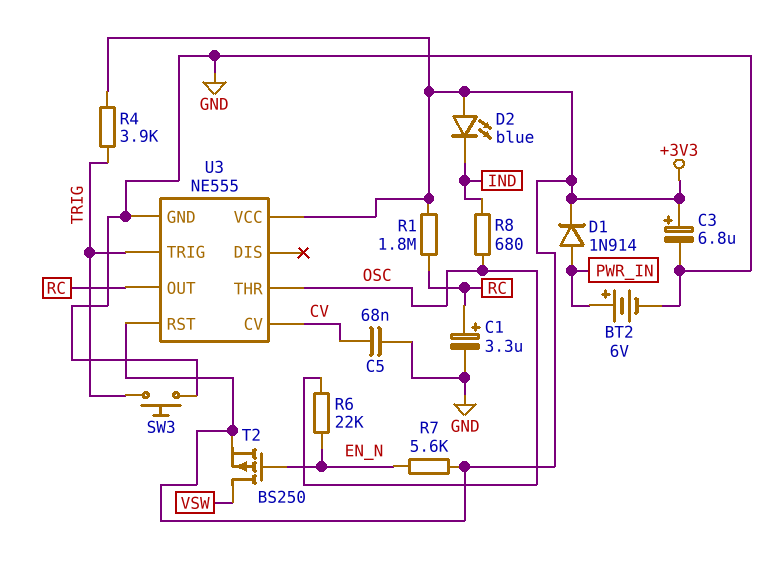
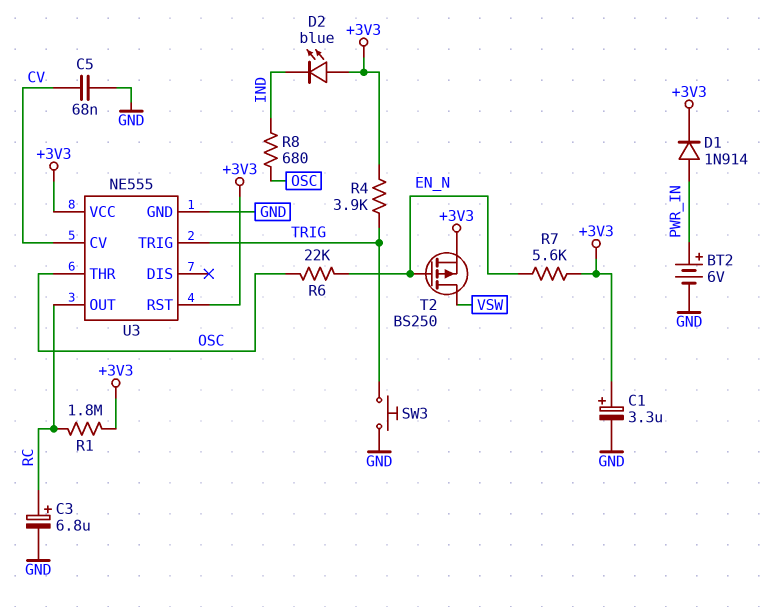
C1: 3.3uF (plus RC, minus GND) -> 3.3uF (plus +3V3, minus GND)
C3: 6.8uF (plus +3V3, minus GND) -> 6.8uF (plus RC, minus GND)

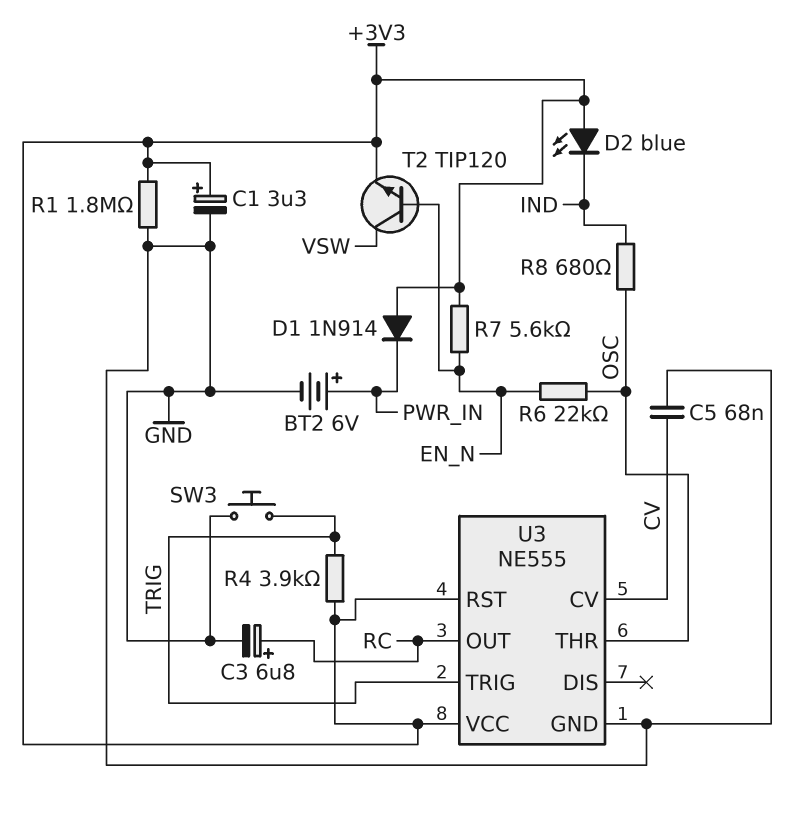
D1: diode 1N914 (A PWR_IN, K +3V3) -> diode 1N914 (A +3V3, K PWR_IN)
R1: 1.8M (+3V3, RC) -> 1.8M (+3V3, GND)
T2: PMOS BS250 (G EN_N, D VSW, S +3V3) -> NPN TIP120 (B EN_N, C VSW, E +3V3)

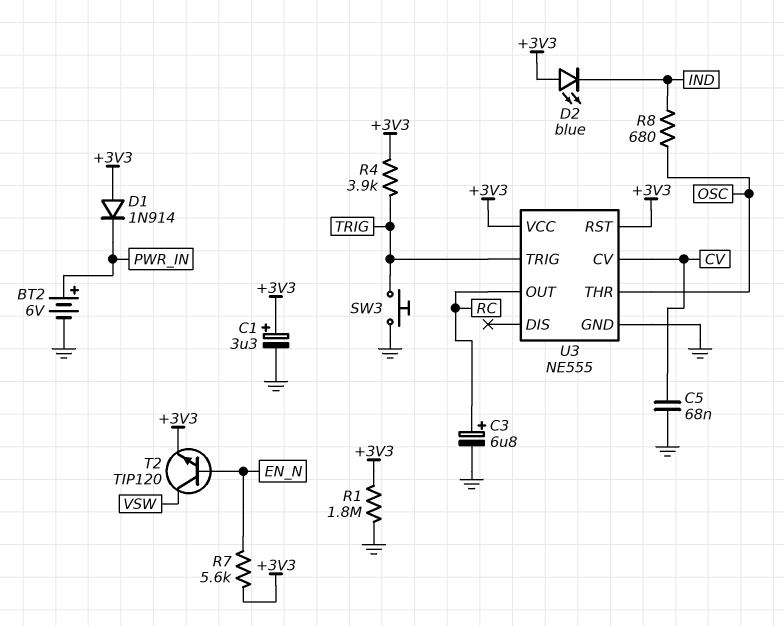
R6: 22k (EN_N, OSC) -> none

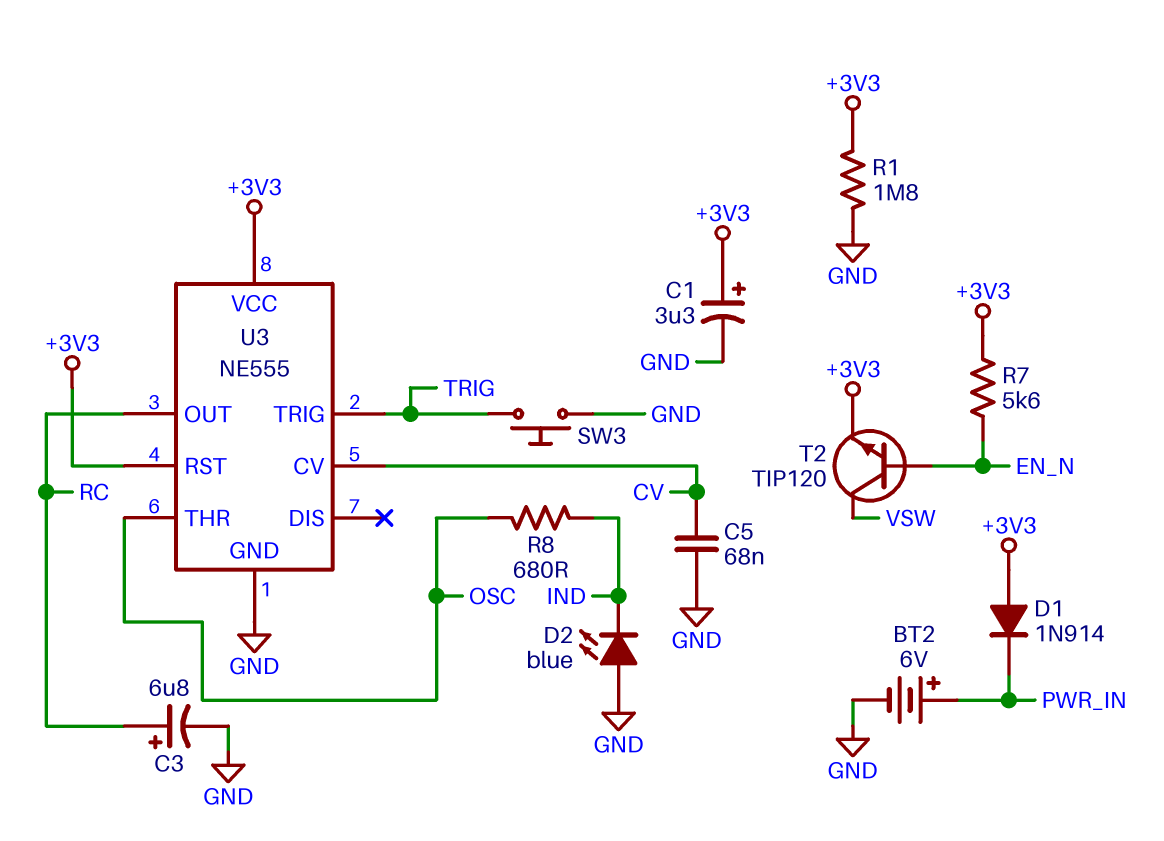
D2: LED blue (A +3V3, K IND) -> LED blue (A GND, K IND)
R4: 3.9k (+3V3, TRIG) -> none

